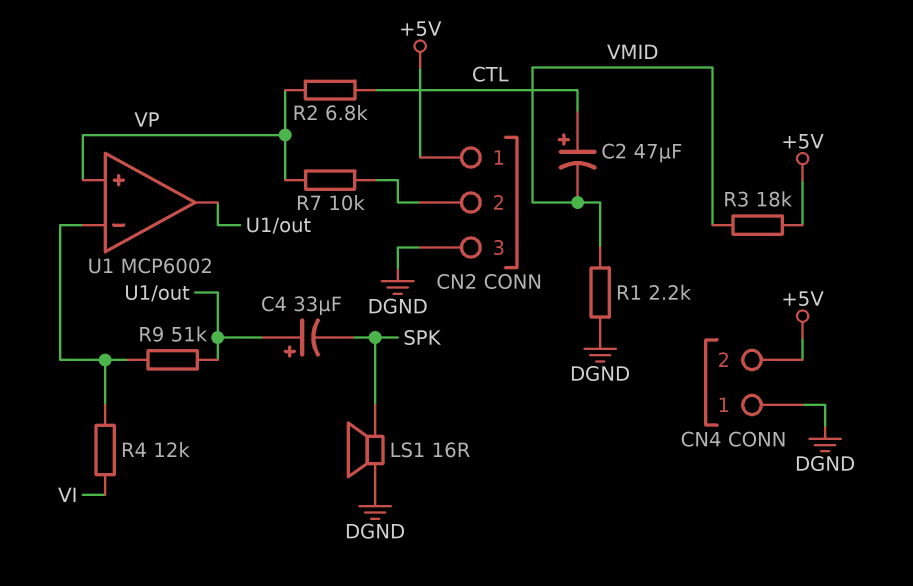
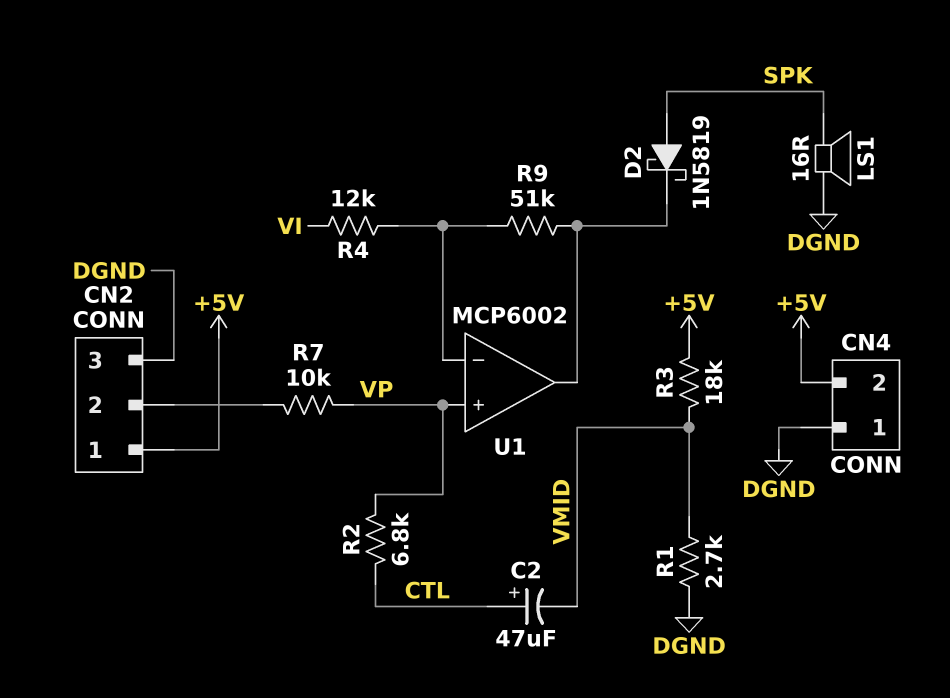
C4: 33uF (plus U1/out, minus SPK) -> none
D2: none -> schottky 1N5819 (A SPK, K U1/out)
R1: 2.2k (DGND, VMID) -> 2.7k (DGND, VMID)

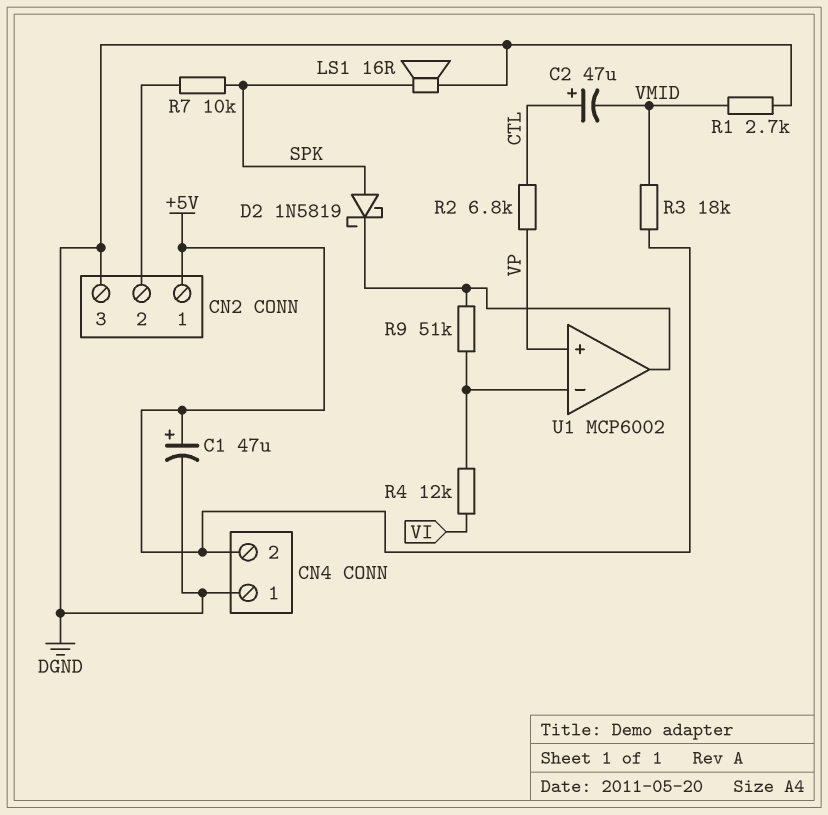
C1: none -> 47uF (plus +5V, minus DGND)
R7: 10k (CN2/2, VP) -> 10k (CN2/2, SPK)

